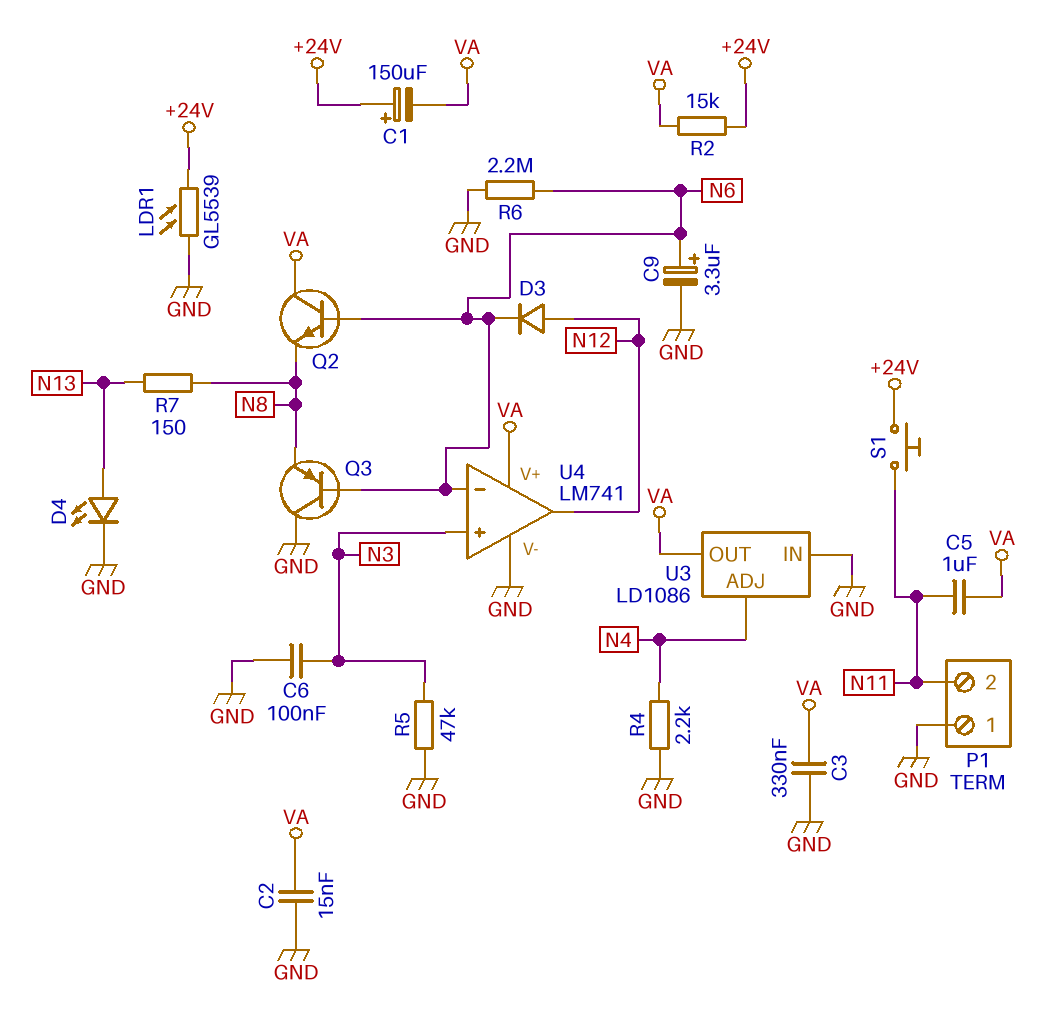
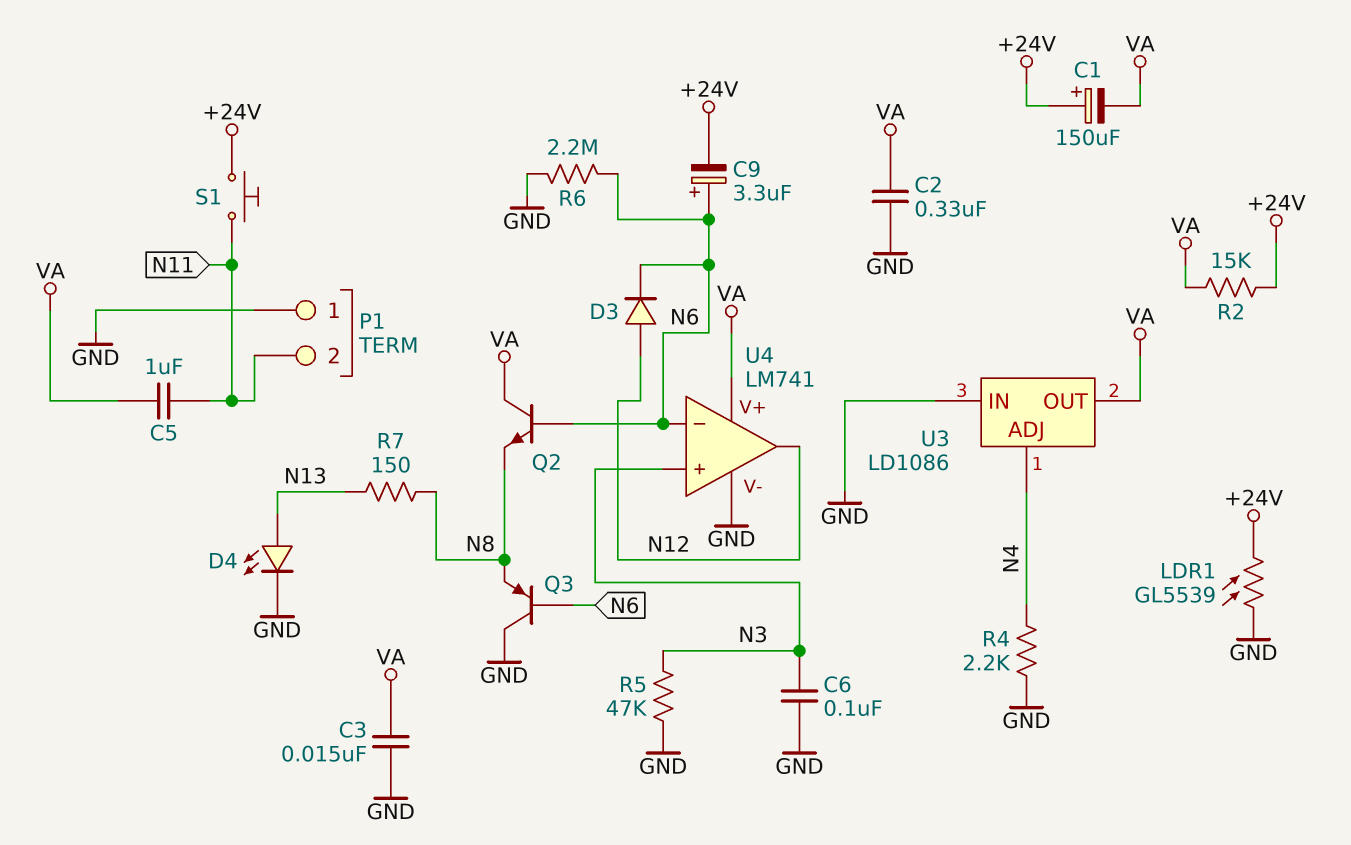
C2: 15nF (GND, VA) -> 330nF (GND, VA)
C3: 330nF (GND, VA) -> 15nF (GND, VA)
C9: 3.3uF (plus N6, minus GND) -> 3.3uF (plus N6, minus +24V)

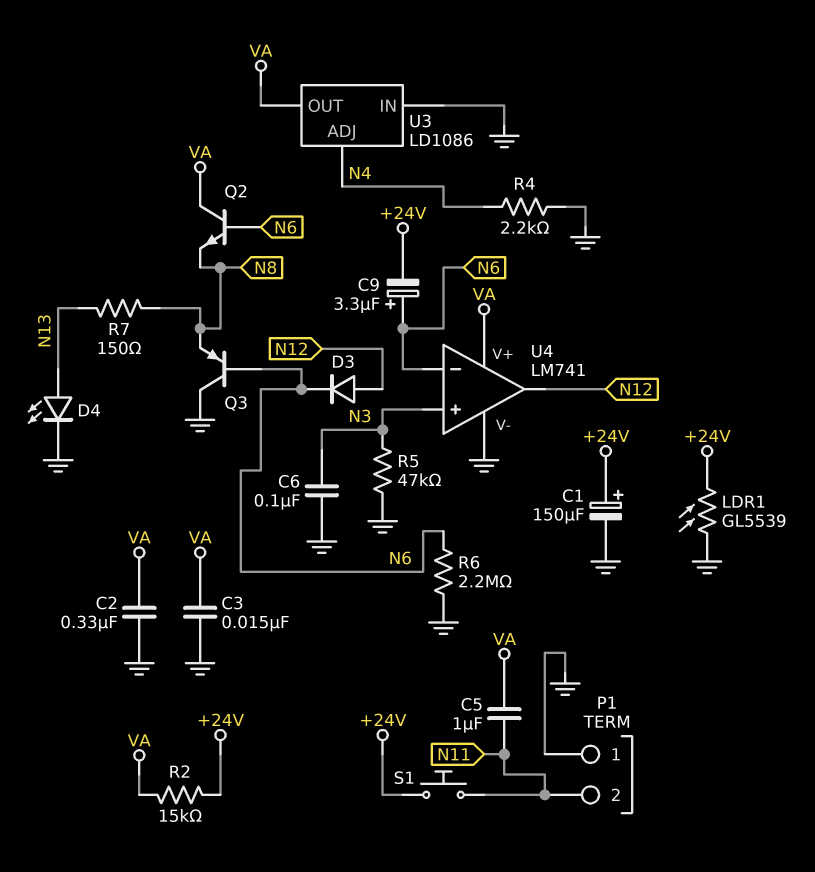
C1: 150uF (plus +24V, minus VA) -> 150uF (plus +24V, minus GND)

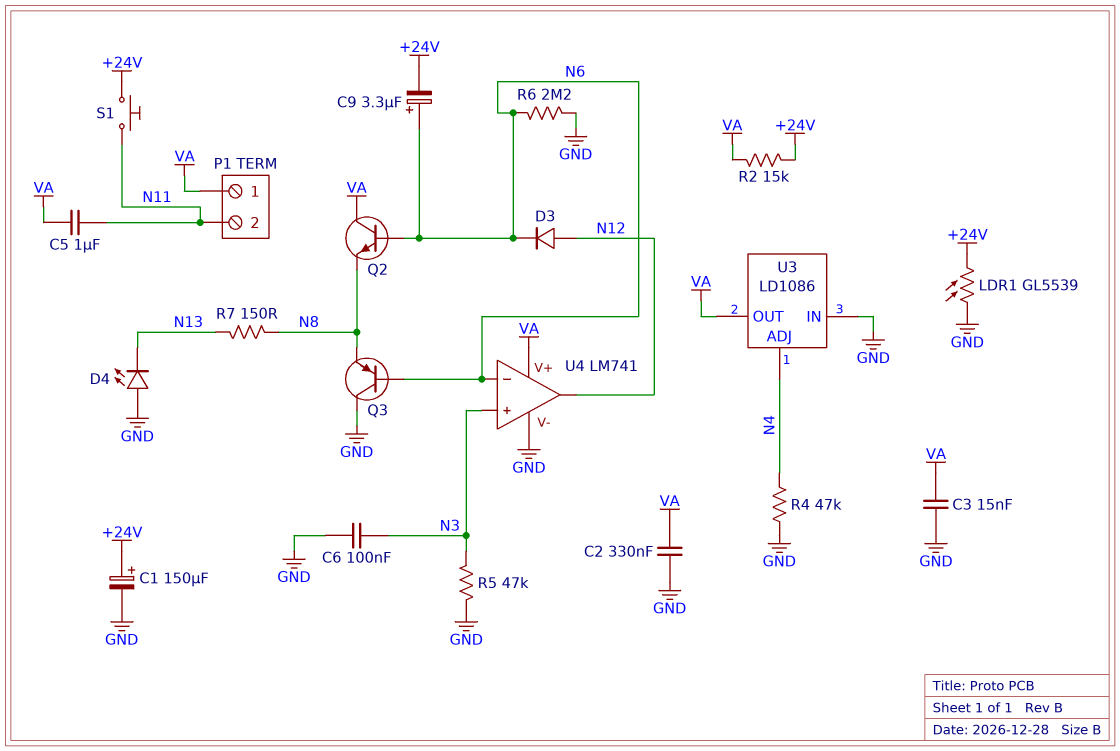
D4: LED (A N13, K GND) -> LED (A GND, K N13)
P1 pin 1: GND -> VA
R4: 2.2k (GND, N4) -> 47k (GND, N4)

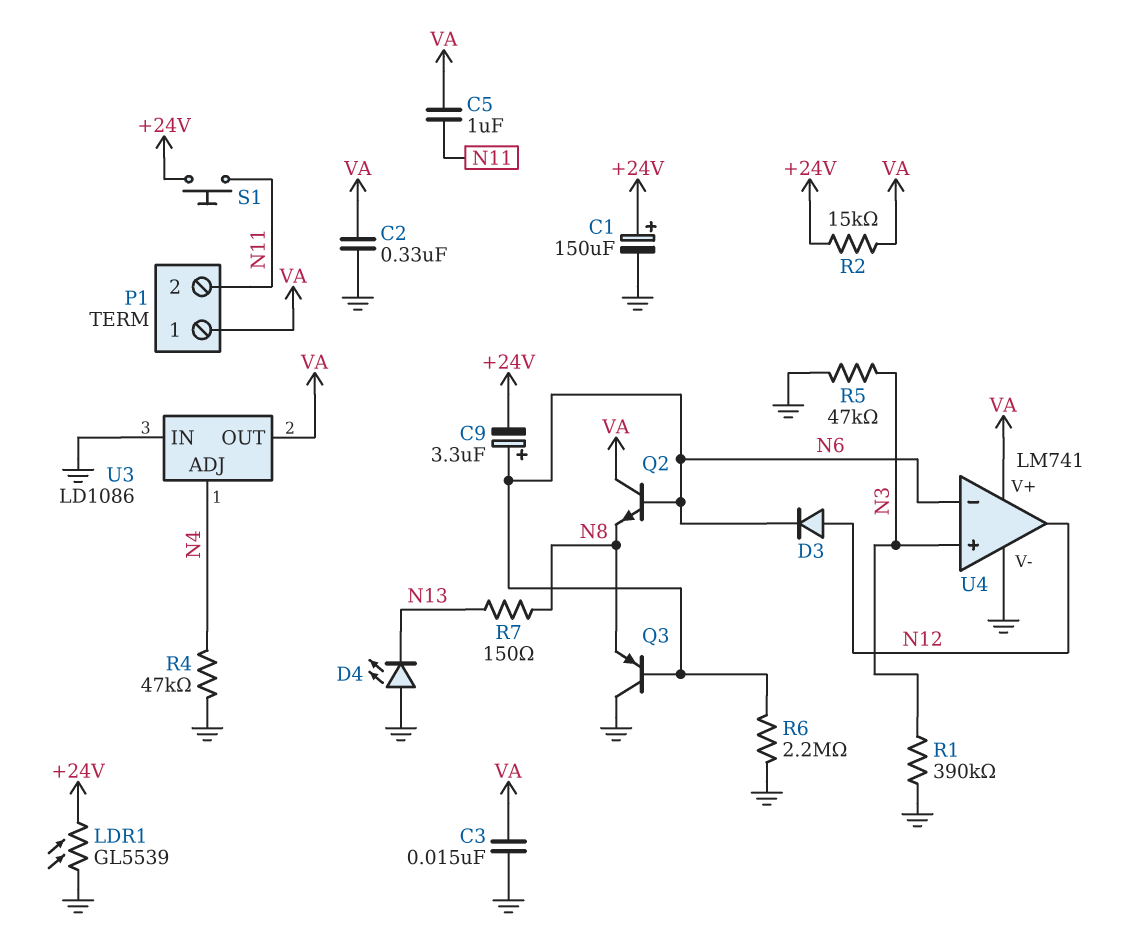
C6: 100nF (GND, N3) -> none
R1: none -> 390k (GND, N3)

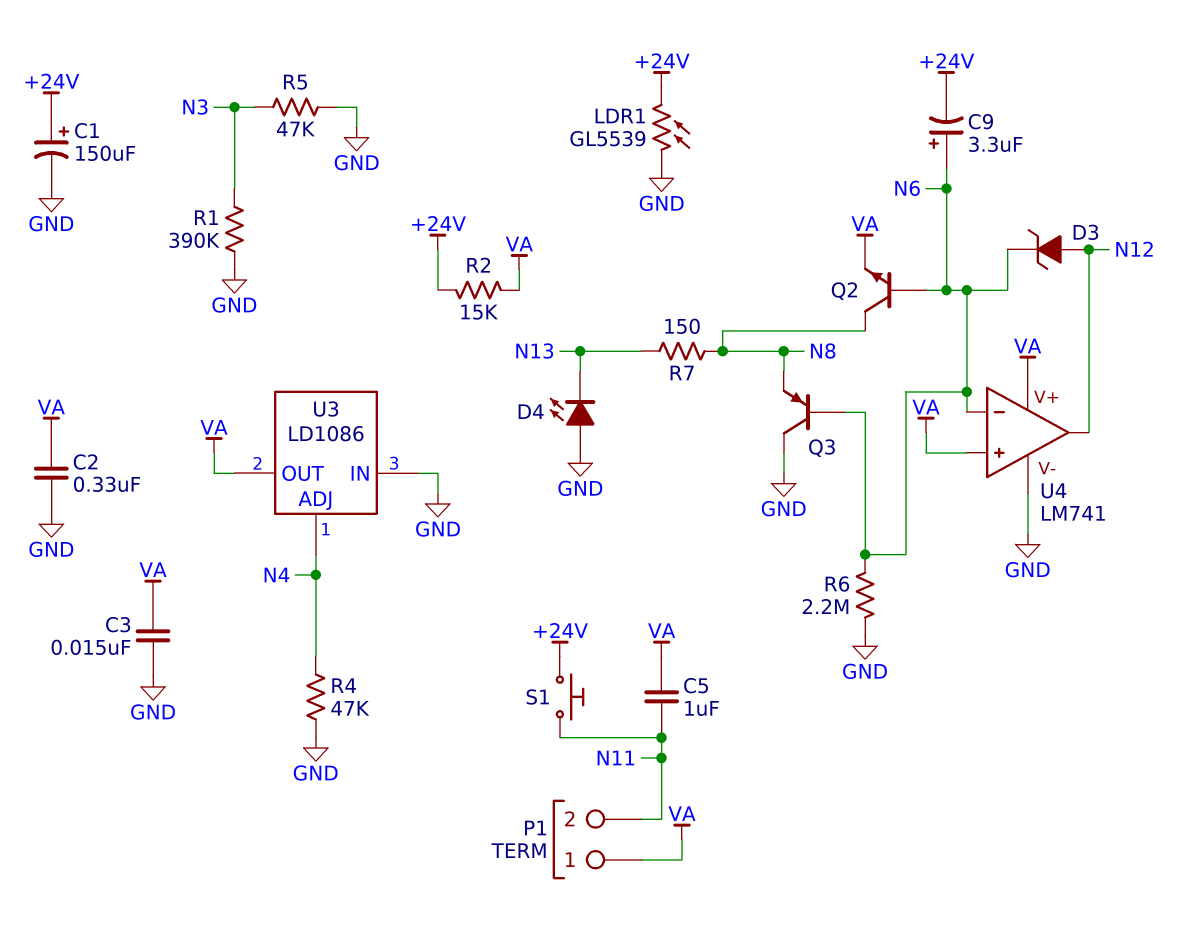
D3: diode (A N12, K N6) -> zener (A N12, K N6)
Q2: NPN (B N6, C VA, E N8) -> NPN (B N6, C N8, E VA)
U4 pin in+: N3 -> VA

